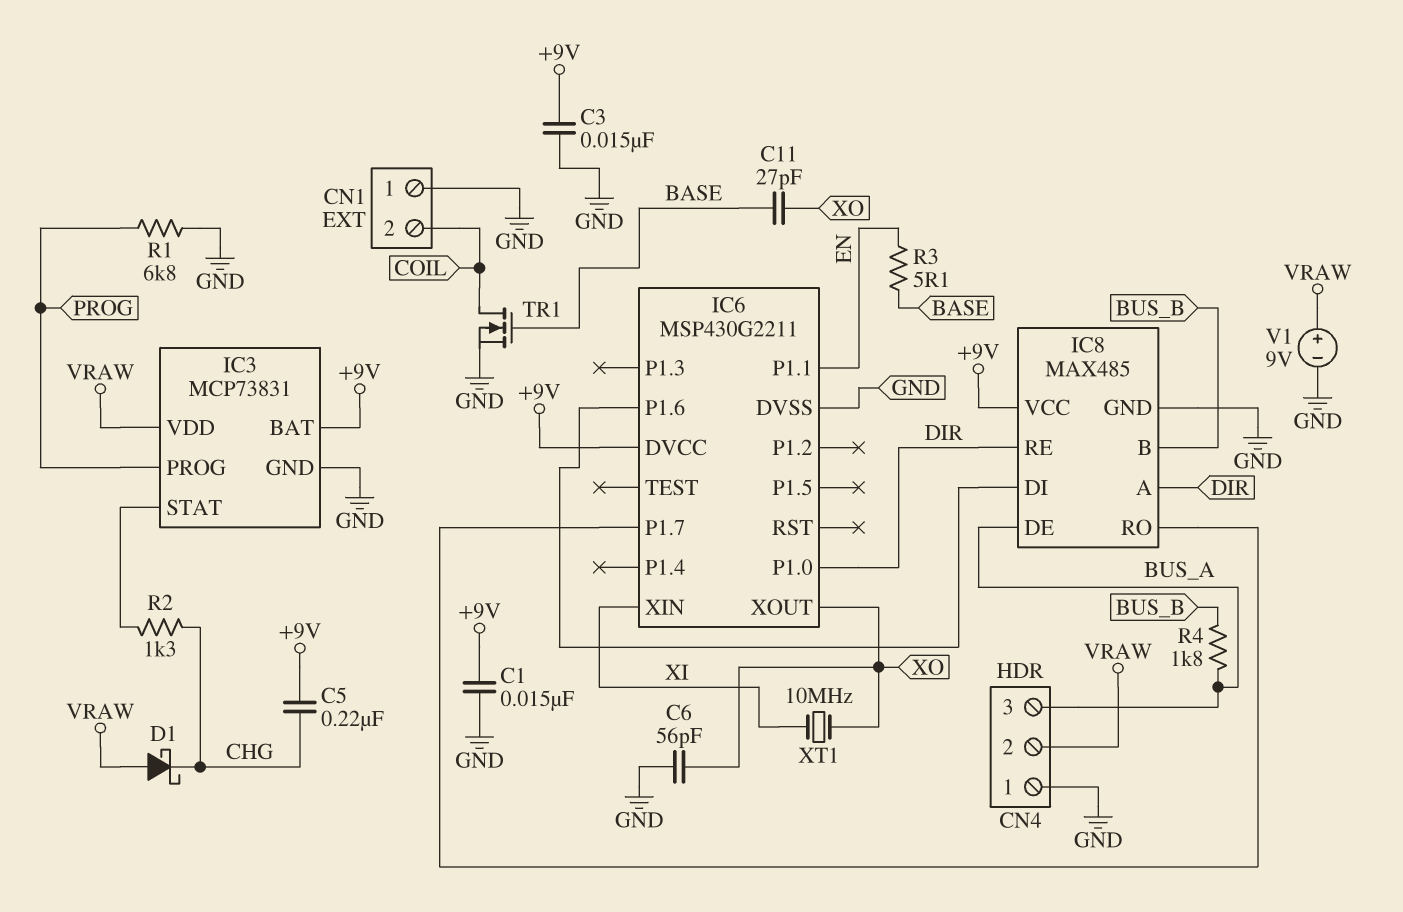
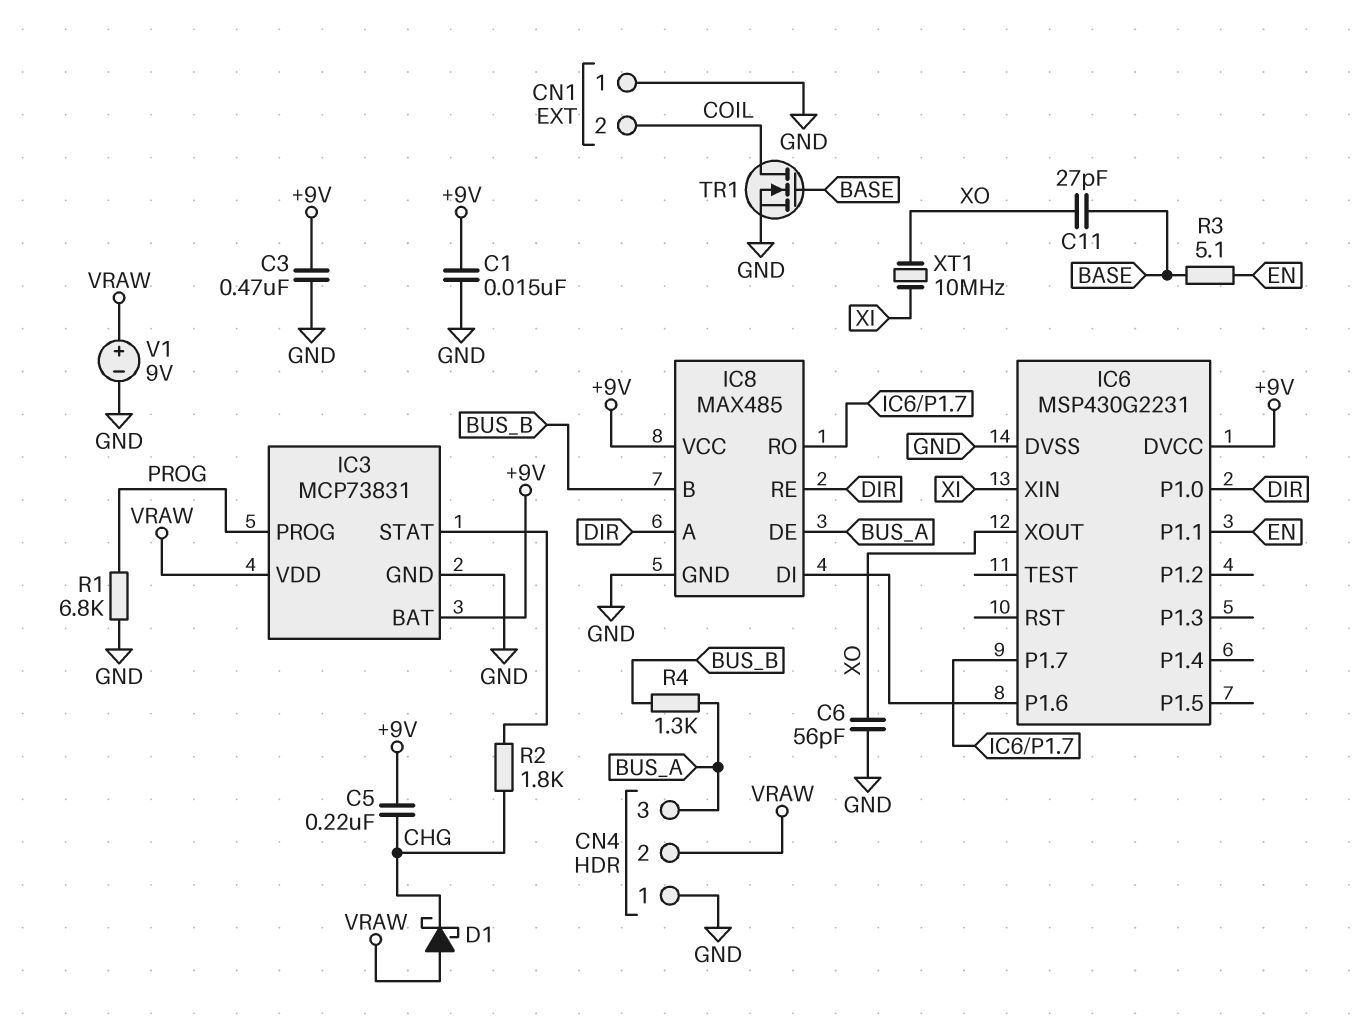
C3: 15nF (+9V, GND) -> 470nF (+9V, GND)
IC6: MSP430G2211 -> MSP430G2231
R2: 1.3k (CHG, IC3/STAT) -> 1.8k (CHG, IC3/STAT)
R4: 1.8k (BUS_A, BUS_B) -> 1.3k (BUS_A, BUS_B)

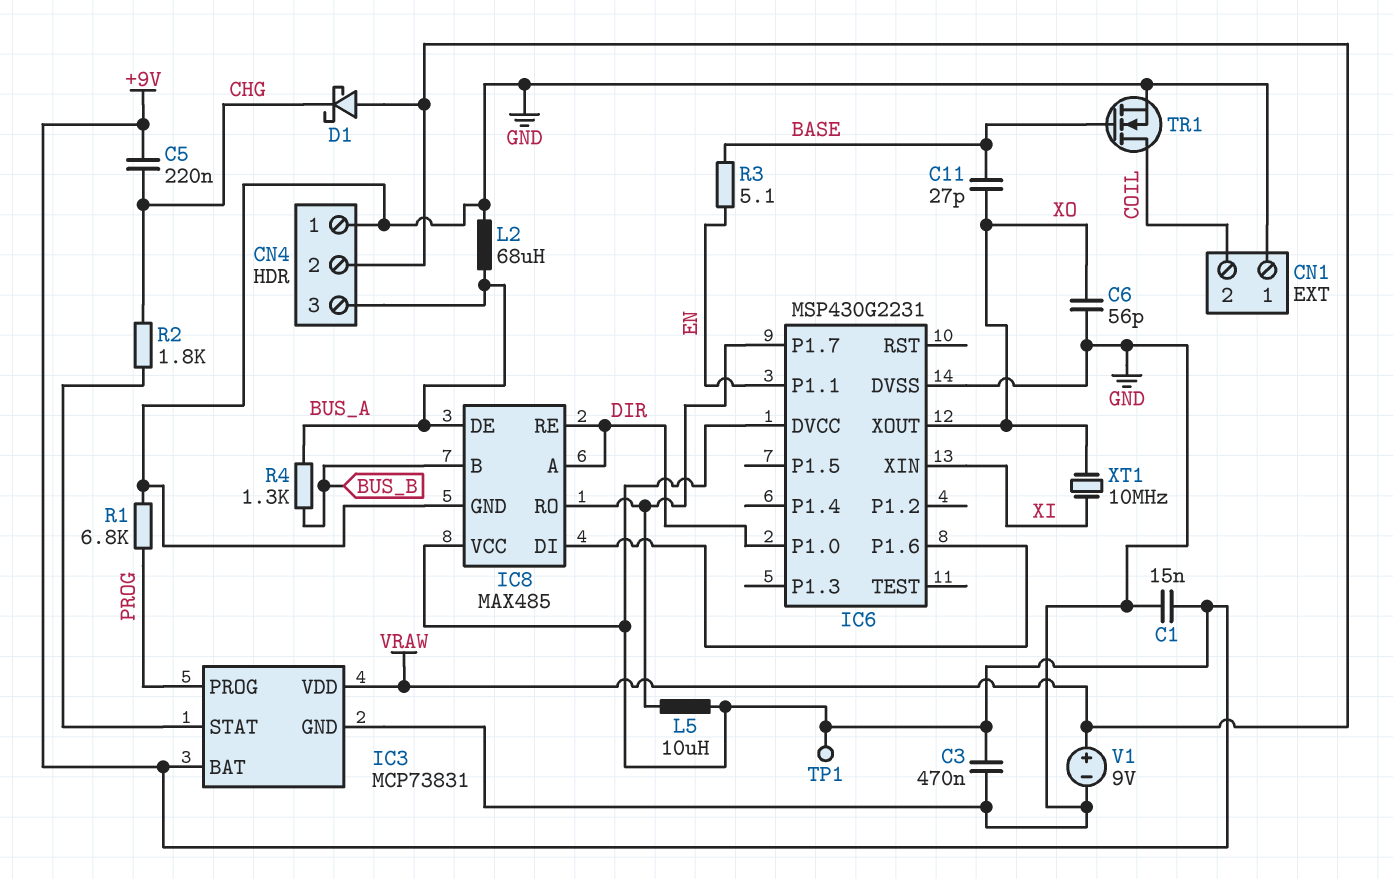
L2: none -> 68uH (BUS_A, GND)
L5: none -> 10uH (+9V, IC6/P1.7)
TP1: none -> test point (+9V)

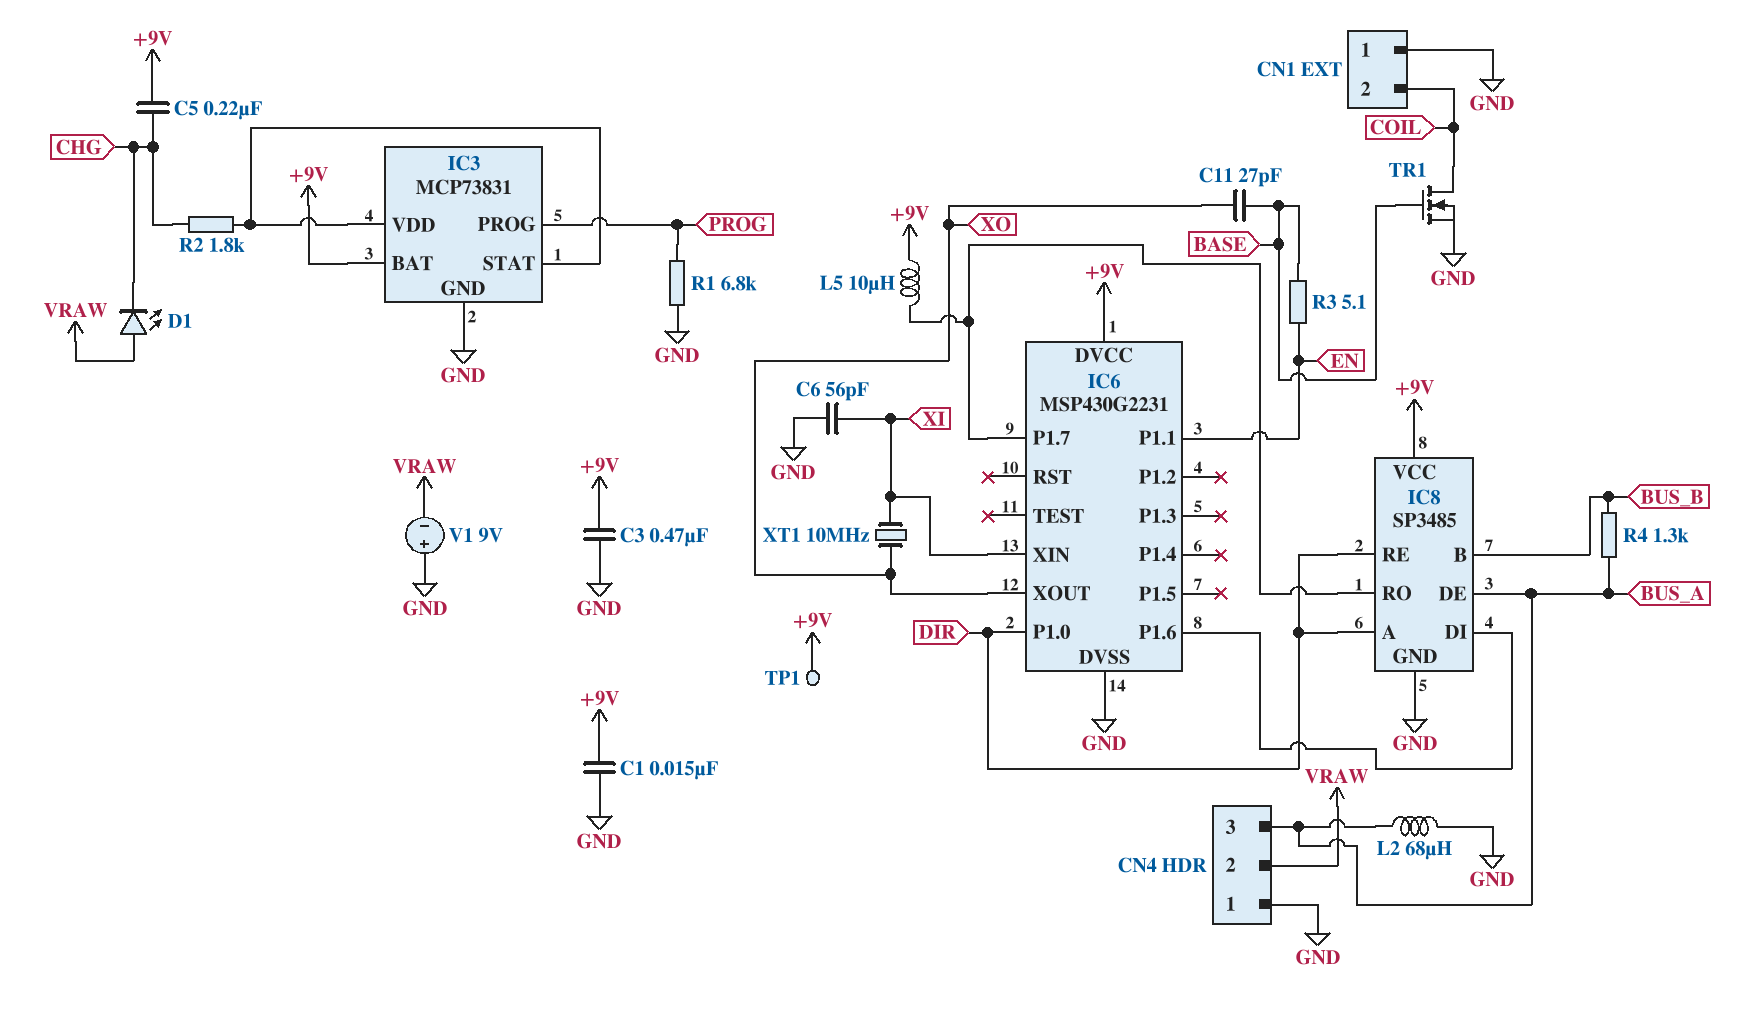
C6: 56pF (GND, XO) -> 56pF (GND, XI)
D1: schottky (A VRAW, K CHG) -> LED (A VRAW, K CHG)
IC3 pin VDD: VRAW -> IC3/STAT
IC8: MAX485 -> SP3485
V1: 9V (plus VRAW, minus GND) -> 9V (plus GND, minus VRAW)

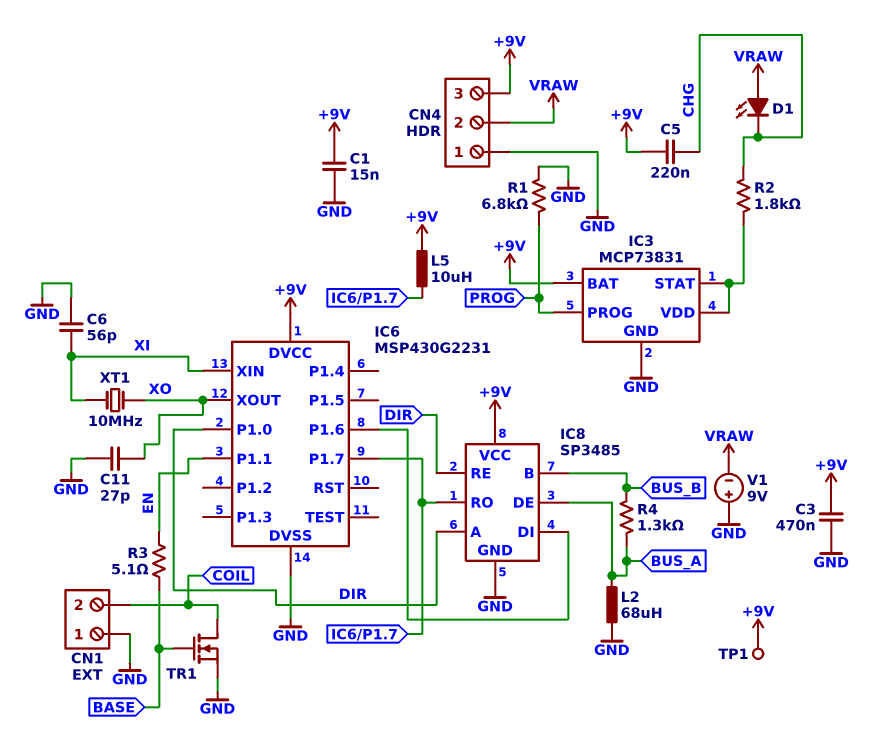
C11: 27pF (BASE, XO) -> 27pF (GND, XO)
CN4 pin 3: BUS_A -> +9V

